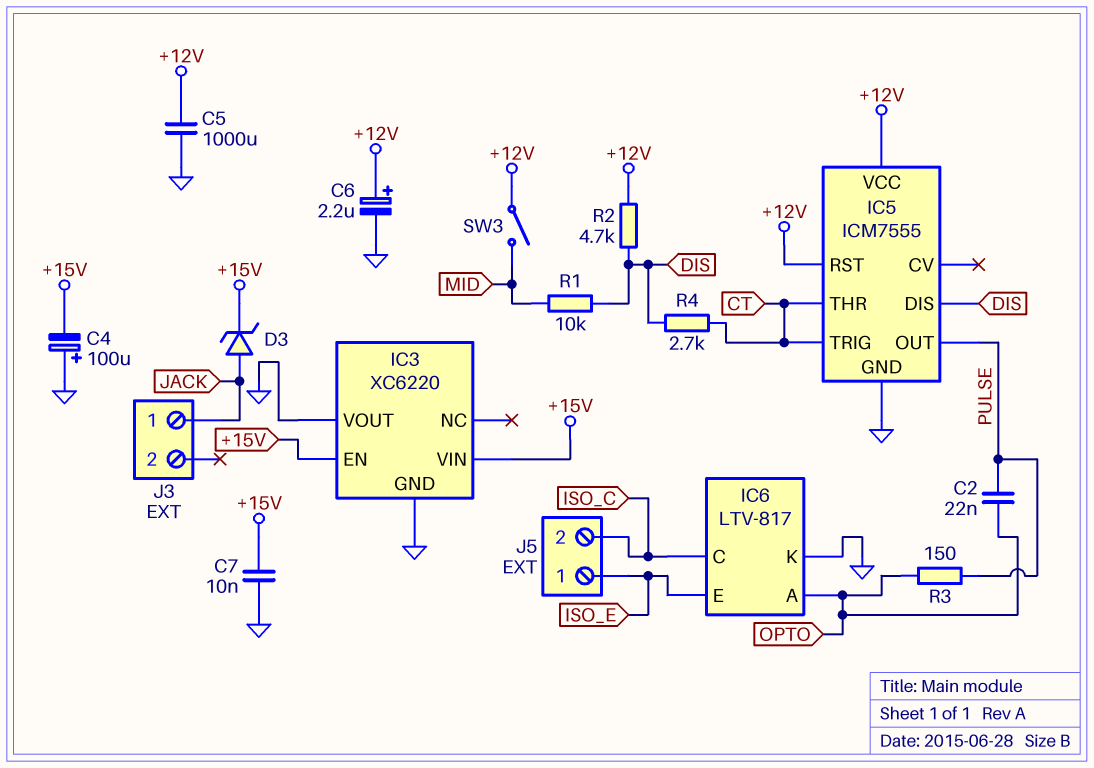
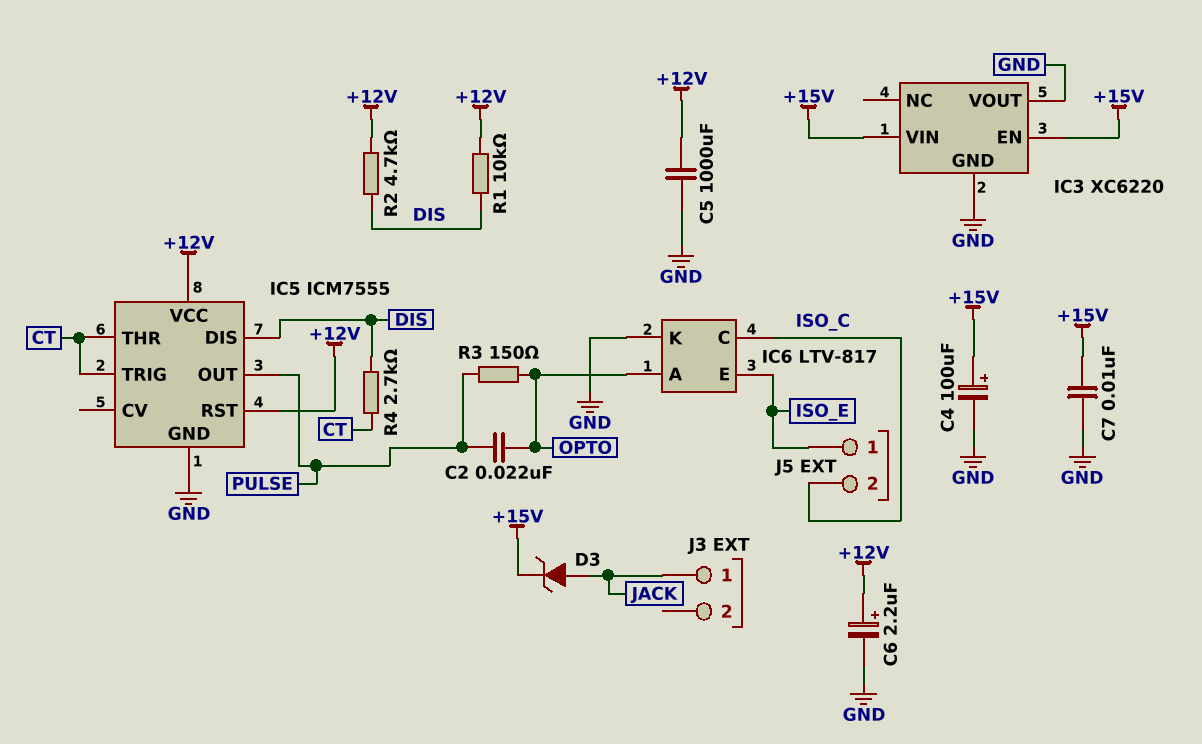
C4: 100uF (plus GND, minus +15V) -> 100uF (plus +15V, minus GND)
R1: 10k (DIS, MID) -> 10k (+12V, DIS)
SW3: switch (+12V, MID) -> none

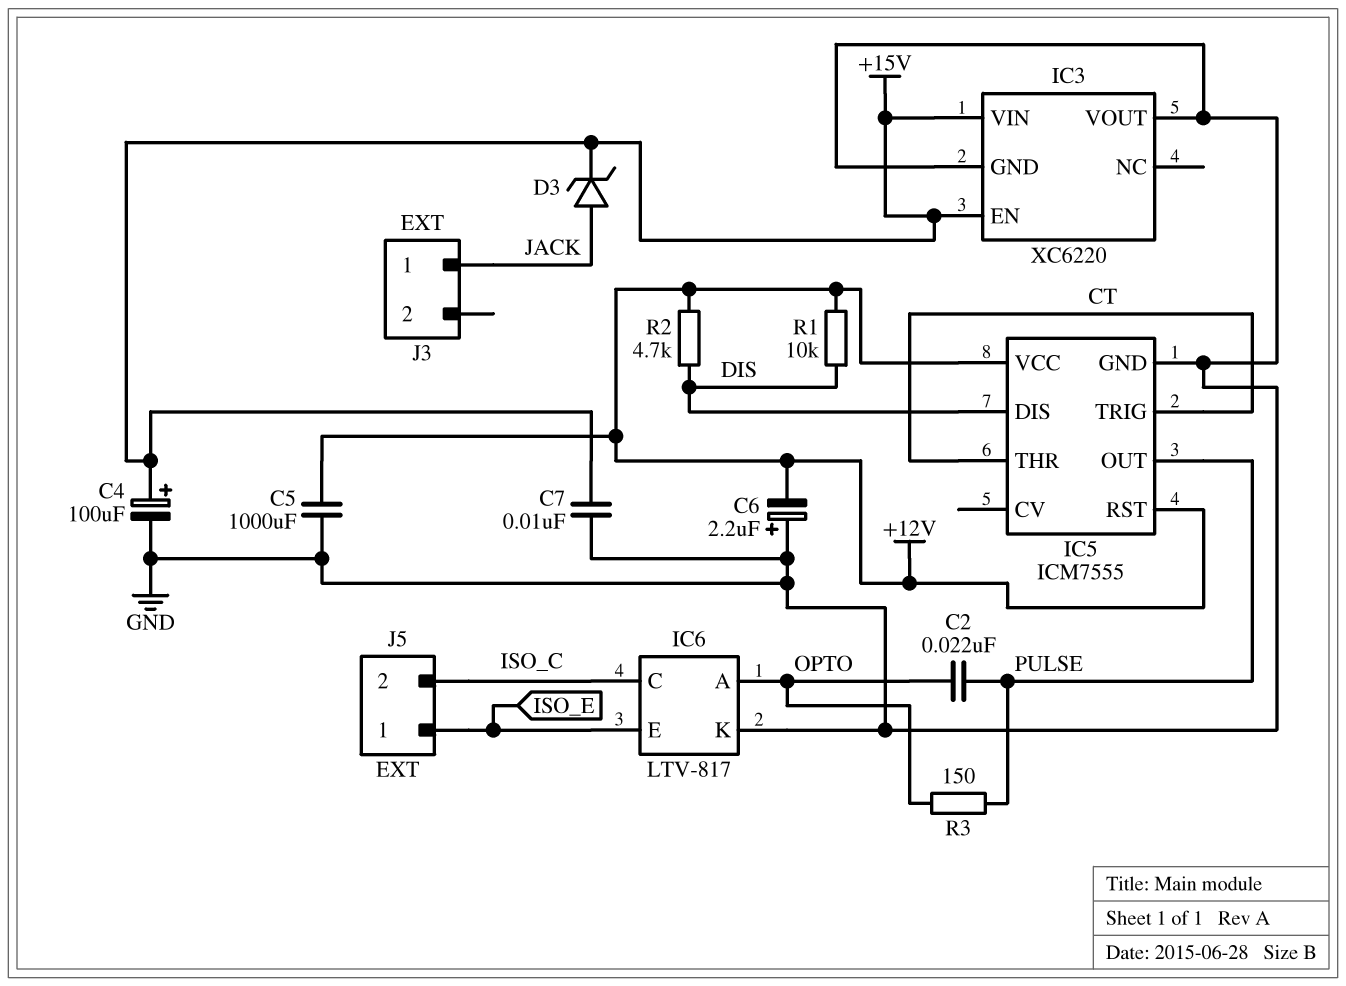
C6: 2.2uF (plus +12V, minus GND) -> 2.2uF (plus GND, minus +12V)
R4: 2.7k (CT, DIS) -> none

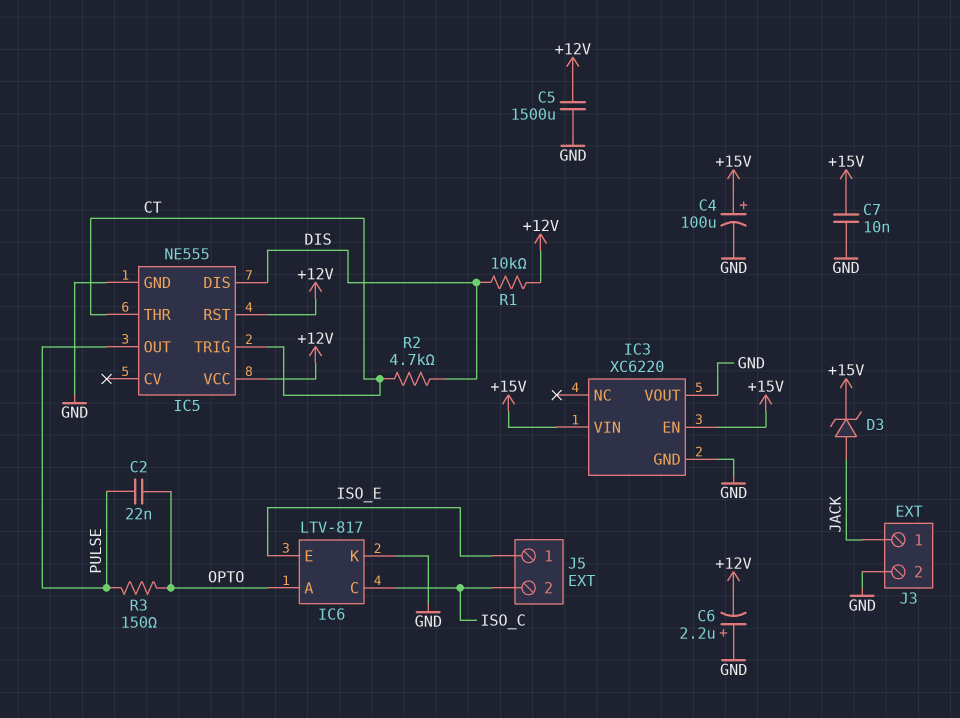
C5: 1000uF (+12V, GND) -> 1500uF (+12V, GND)
IC5: ICM7555 -> NE555
J3 pin 2: none -> GND
R2: 4.7k (+12V, DIS) -> 4.7k (CT, DIS)

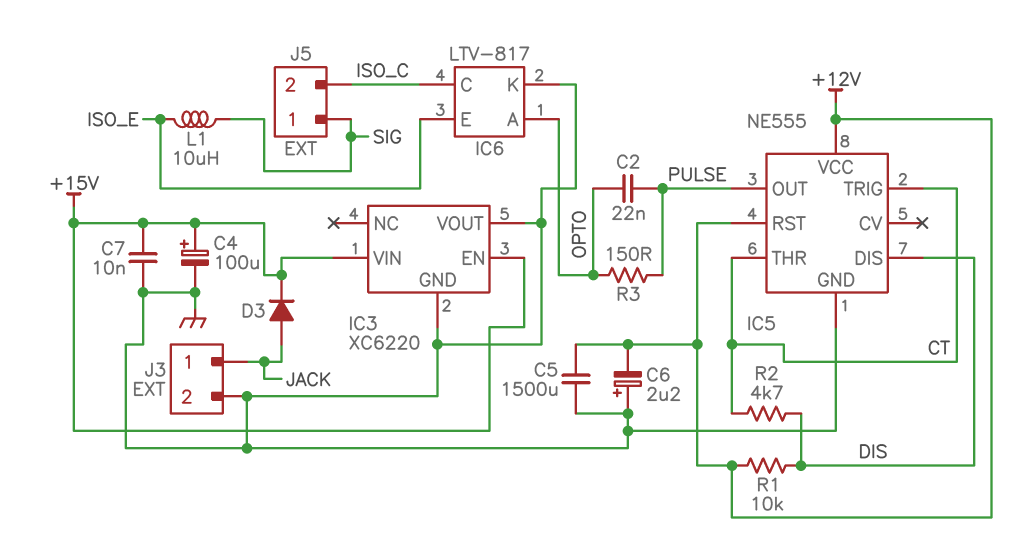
D3: zener (A JACK, K +15V) -> diode (A JACK, K +15V)
J5 pin 1: ISO_E -> SIG
L1: none -> 10uH (ISO_E, SIG)

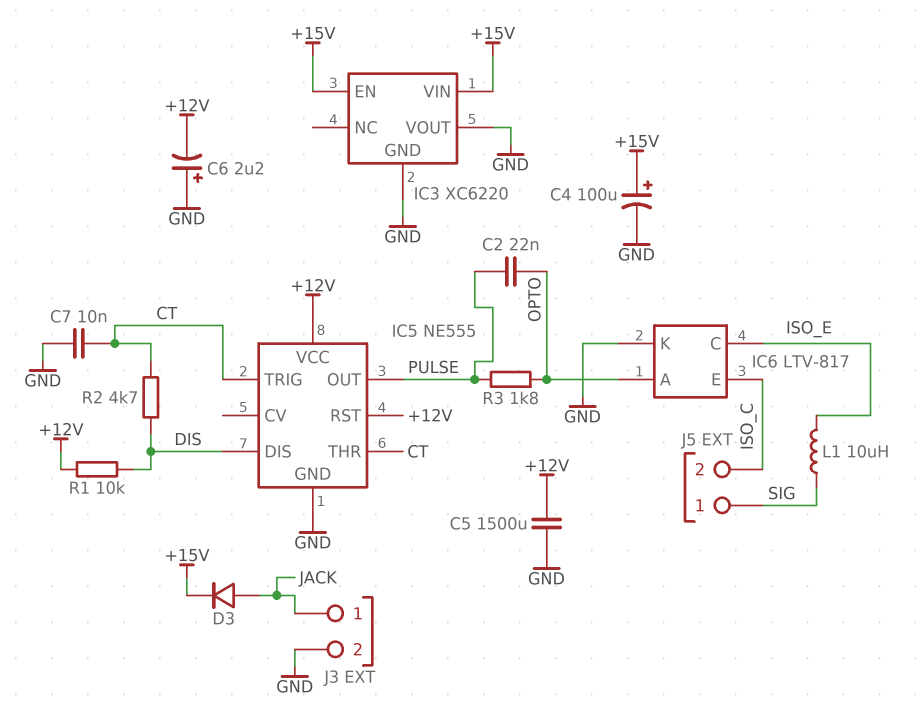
C7: 10nF (+15V, GND) -> 10nF (CT, GND)
IC6 pin C: ISO_C -> ISO_E
IC6 pin E: ISO_E -> ISO_C
R3: 150 (OPTO, PULSE) -> 1.8k (OPTO, PULSE)

